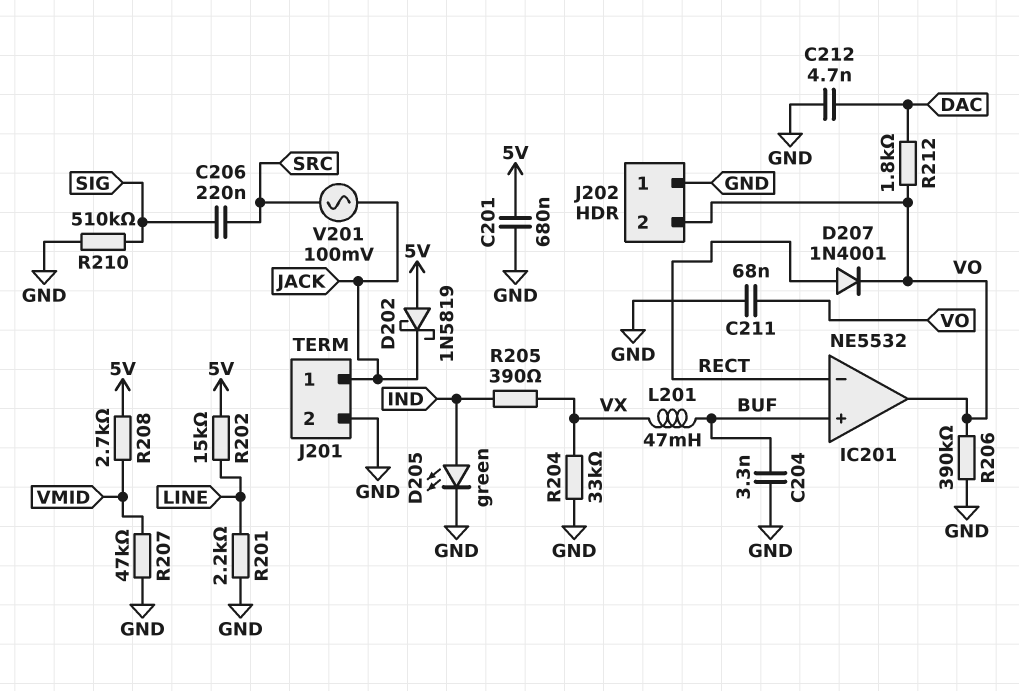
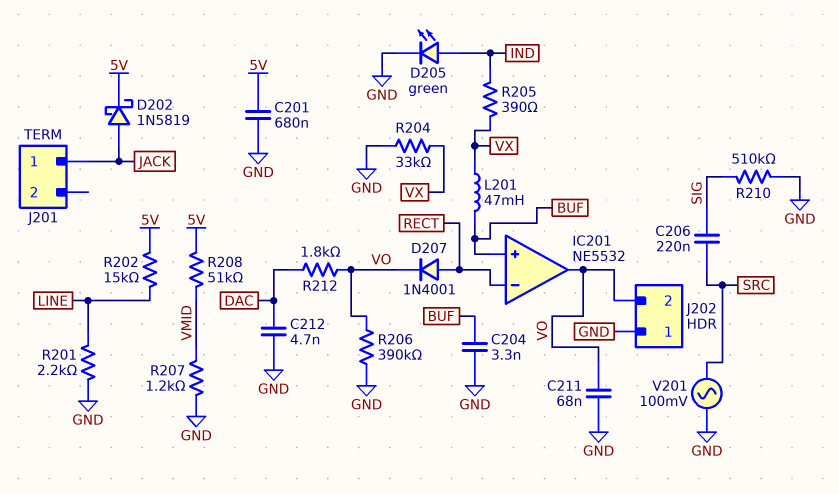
D202: schottky 1N5819 (A 5V, K JACK) -> schottky 1N5819 (A JACK, K 5V)
J201 pin 2: GND -> none
R207: 47k (GND, VMID) -> 1.2k (GND, VMID)
R208: 2.7k (5V, VMID) -> 51k (5V, VMID)
V201: AC 100mV (JACK, SRC) -> AC 100mV (GND, SRC)

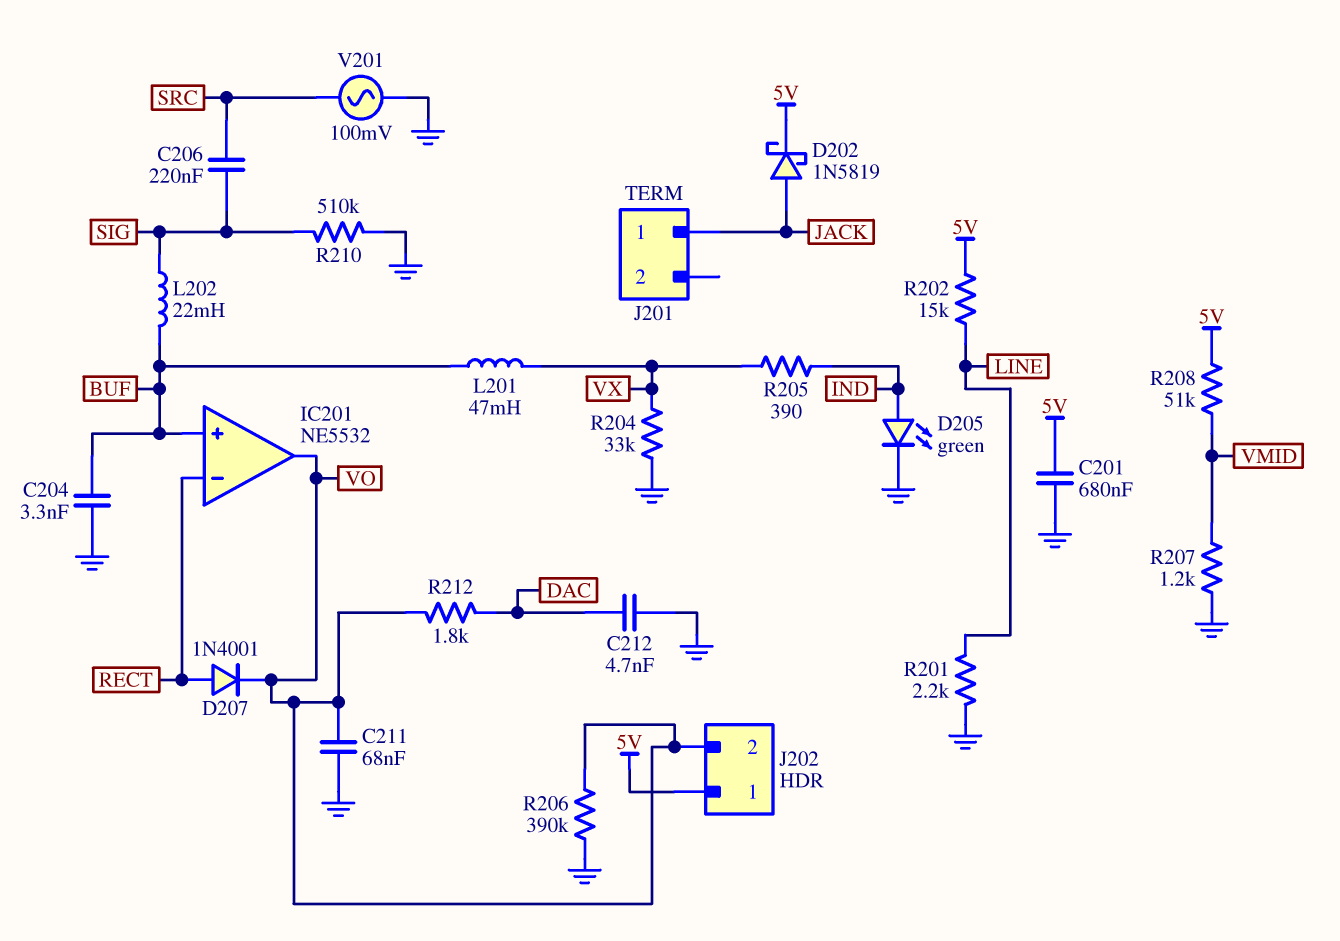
J202 pin 1: GND -> 5V
L202: none -> 22mH (BUF, SIG)

